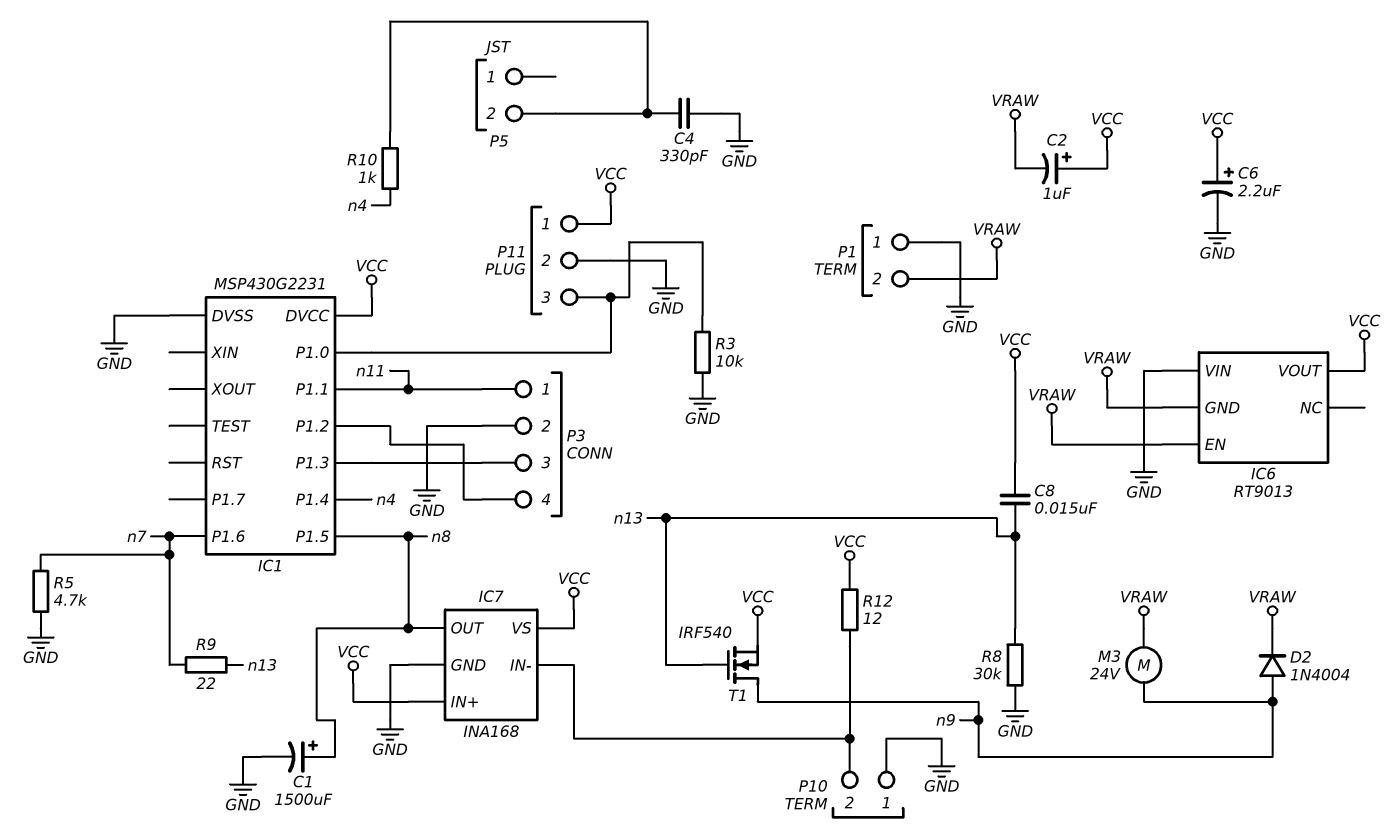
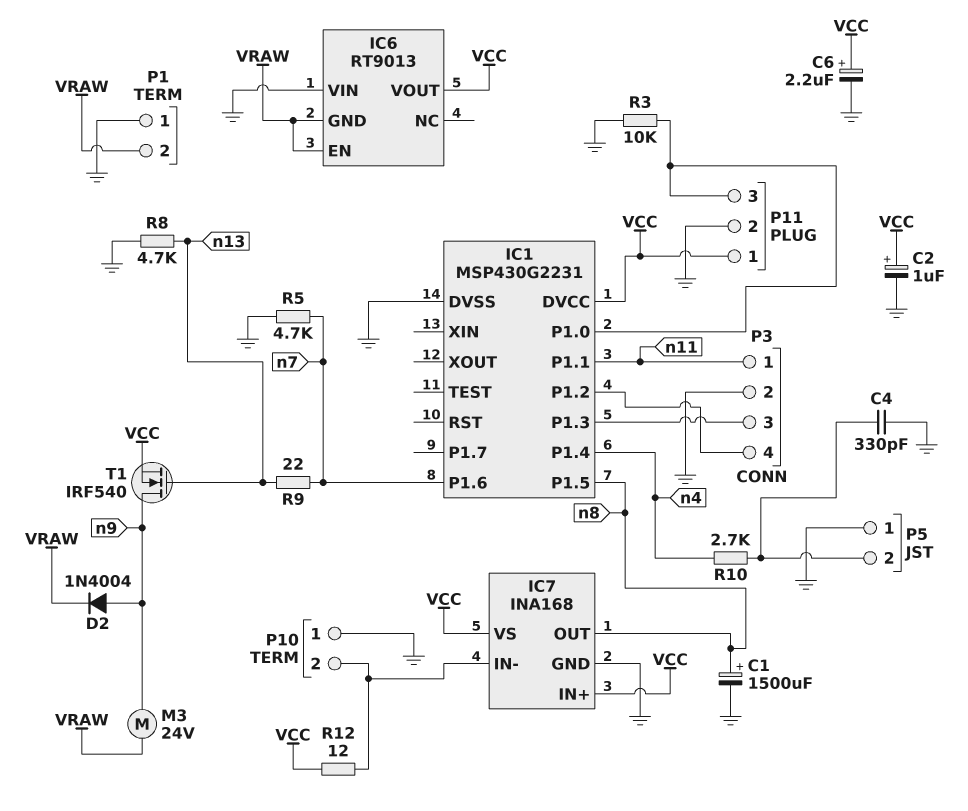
C2: 1uF (plus VCC, minus VRAW) -> 1uF (plus VCC, minus GND)
C8: 15nF (VCC, n13) -> none
P5 pin 1: none -> GND
R8: 30k (GND, n13) -> 4.7k (GND, n13)
R10: 1k (P5/2, n4) -> 2.7k (P5/2, n4)

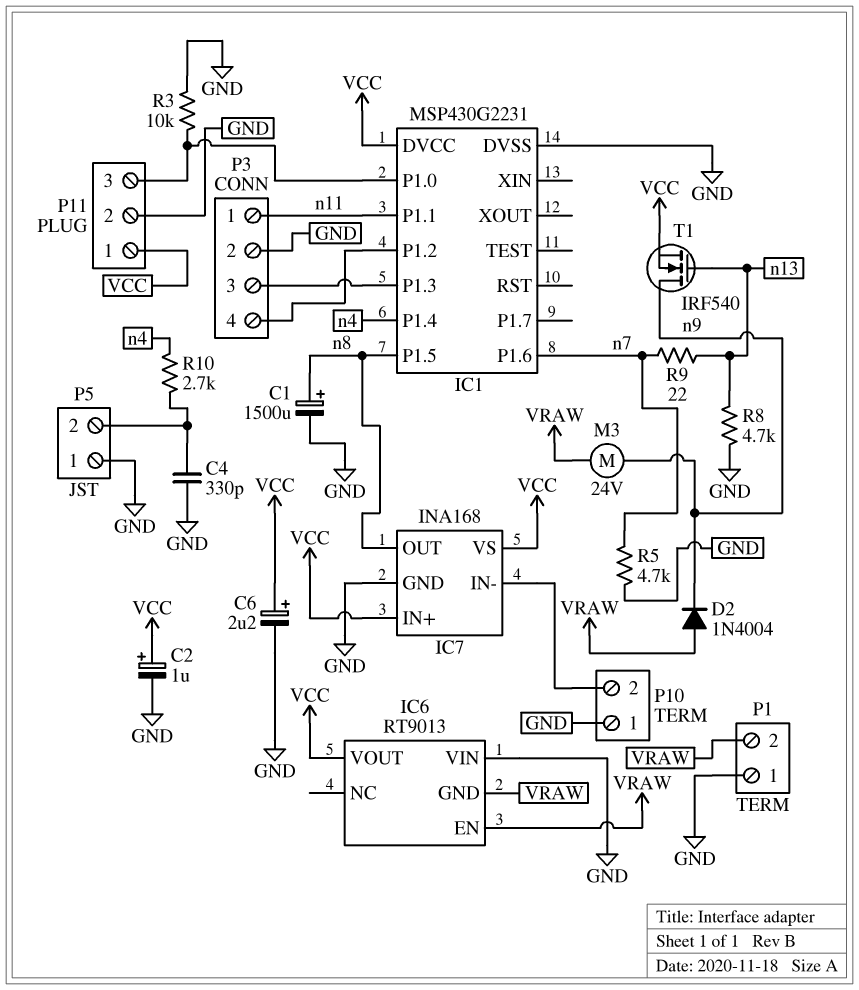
D2: diode 1N4004 (A n9, K VRAW) -> diode 1N4004 (A VRAW, K n9)
R12: 12 (IC7/IN-, VCC) -> none

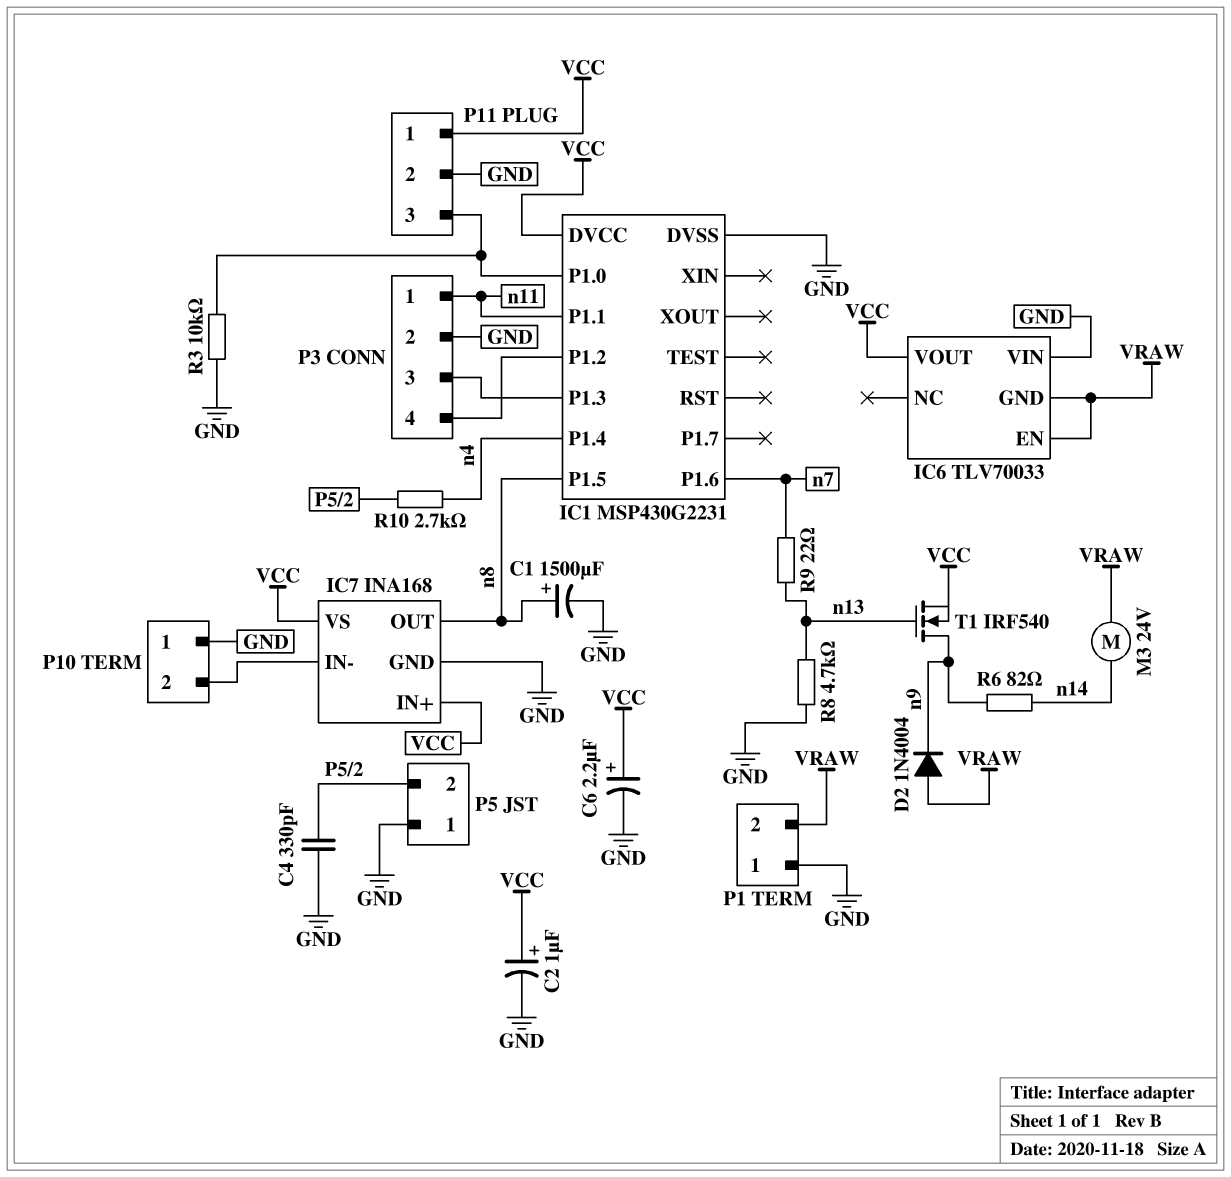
IC6: RT9013 -> TLV70033
M3: motor 24V (VRAW, n9) -> motor 24V (VRAW, n14)
R5: 4.7k (GND, n7) -> none
R6: none -> 82 (n9, n14)

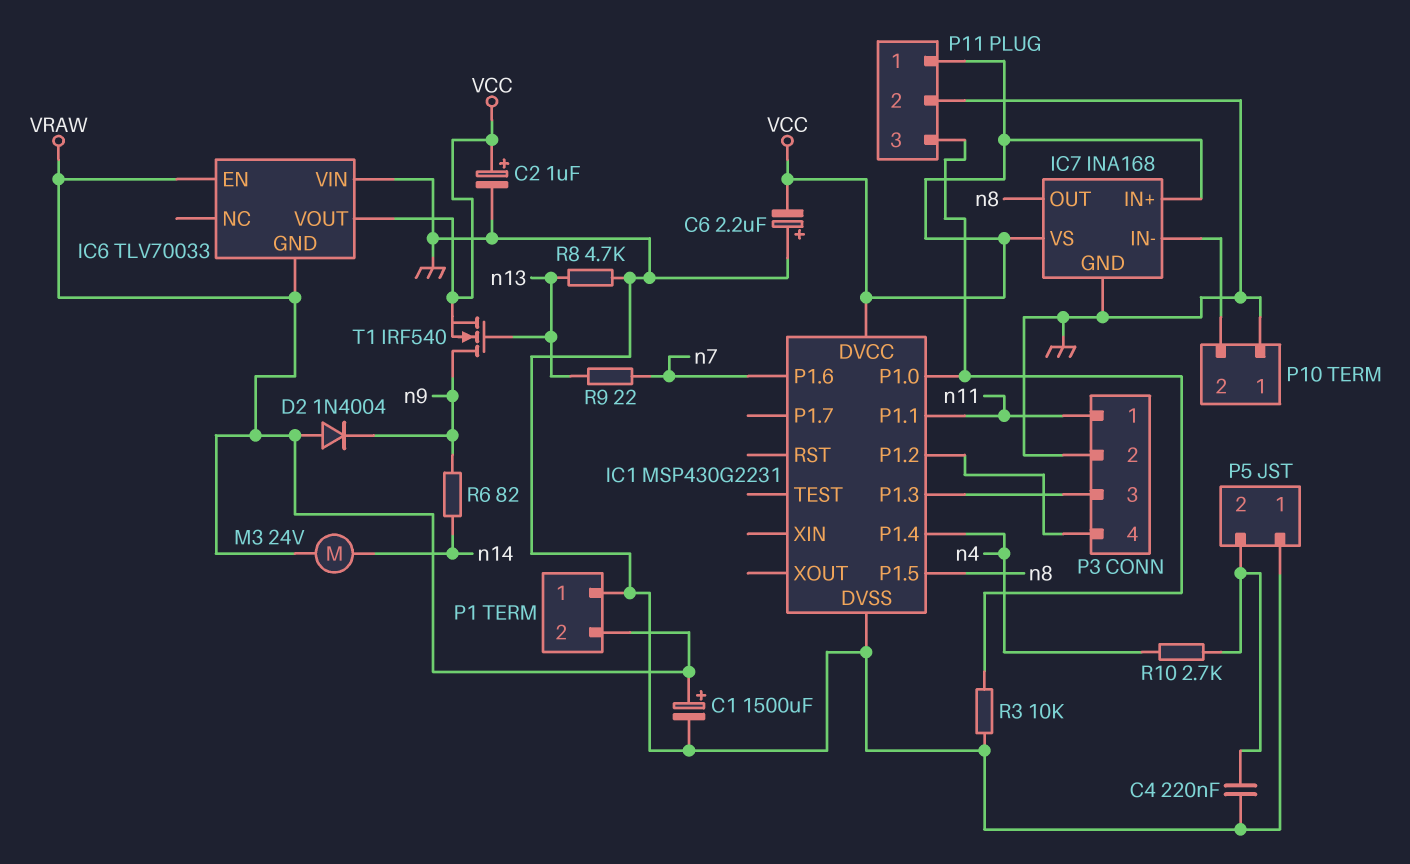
C1: 1500uF (plus n8, minus GND) -> 1500uF (plus VRAW, minus GND)
C4: 330pF (GND, P5/2) -> 220nF (GND, P5/2)
C6: 2.2uF (plus VCC, minus GND) -> 2.2uF (plus GND, minus VCC)

